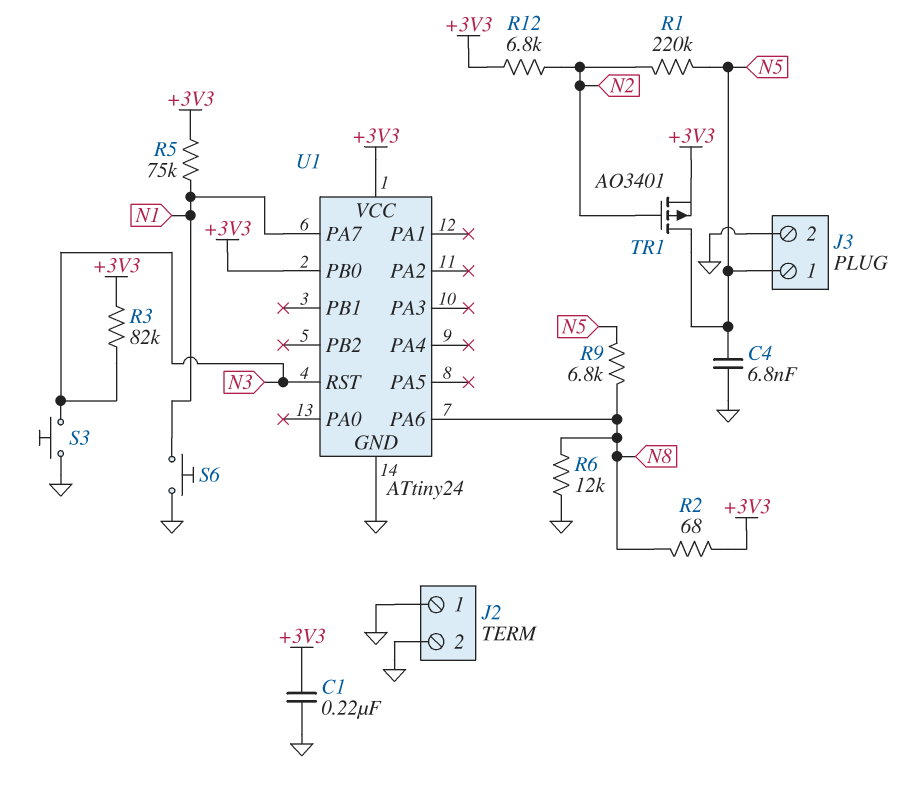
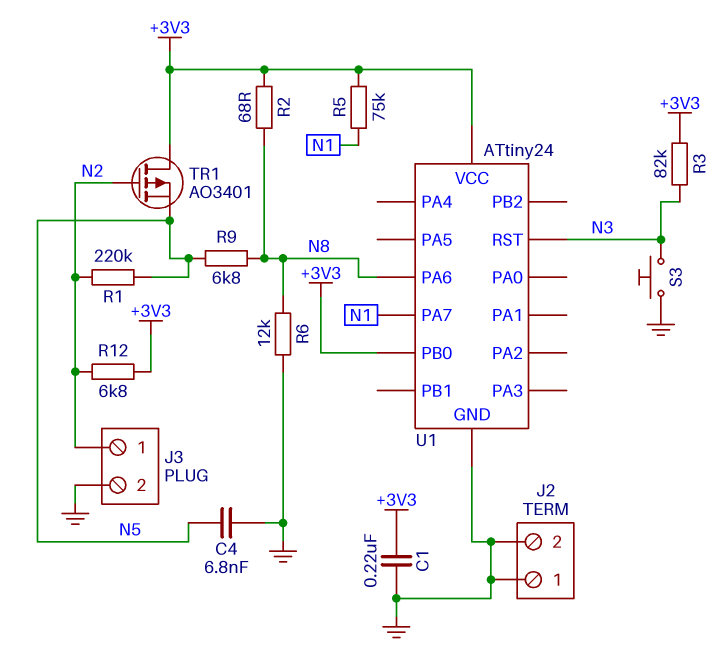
J3 pin 1: N5 -> N2
S6: button (GND, N1) -> none
TR1: PMOS AO3401 (G N2, D N5, S +3V3) -> PMOS AO3401 (G N2, D +3V3, S N5)

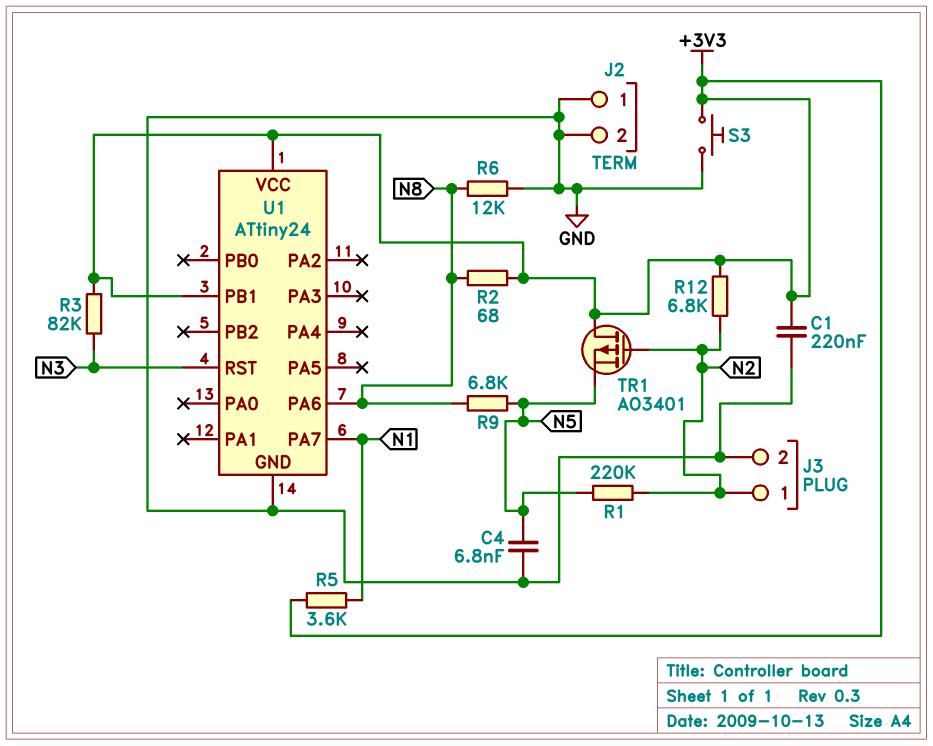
R5: 75k (+3V3, N1) -> 3.6k (+3V3, N1)
S3: button (GND, N3) -> button (+3V3, GND)
U1 pin PB0: +3V3 -> none
U1 pin PB1: none -> +3V3

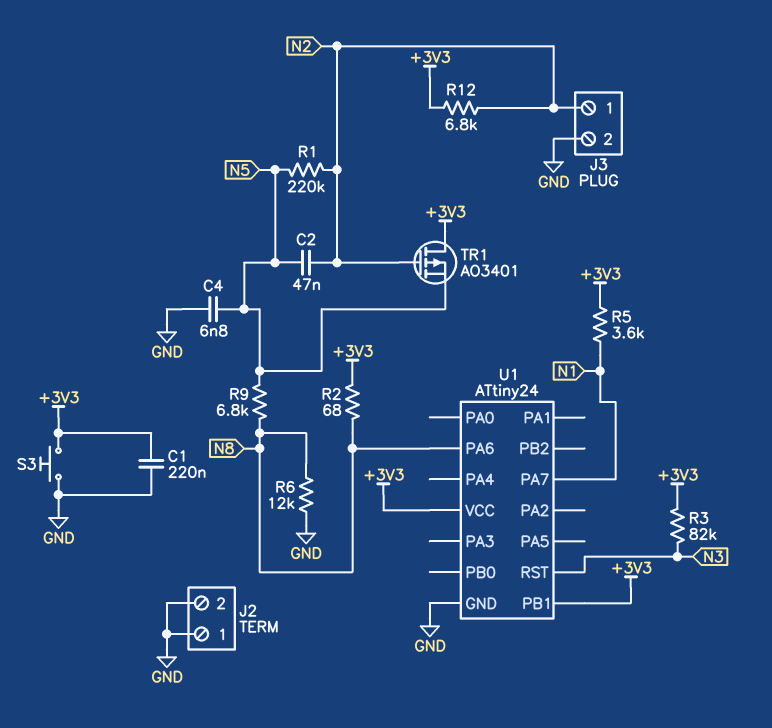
C2: none -> 47nF (N2, N5)

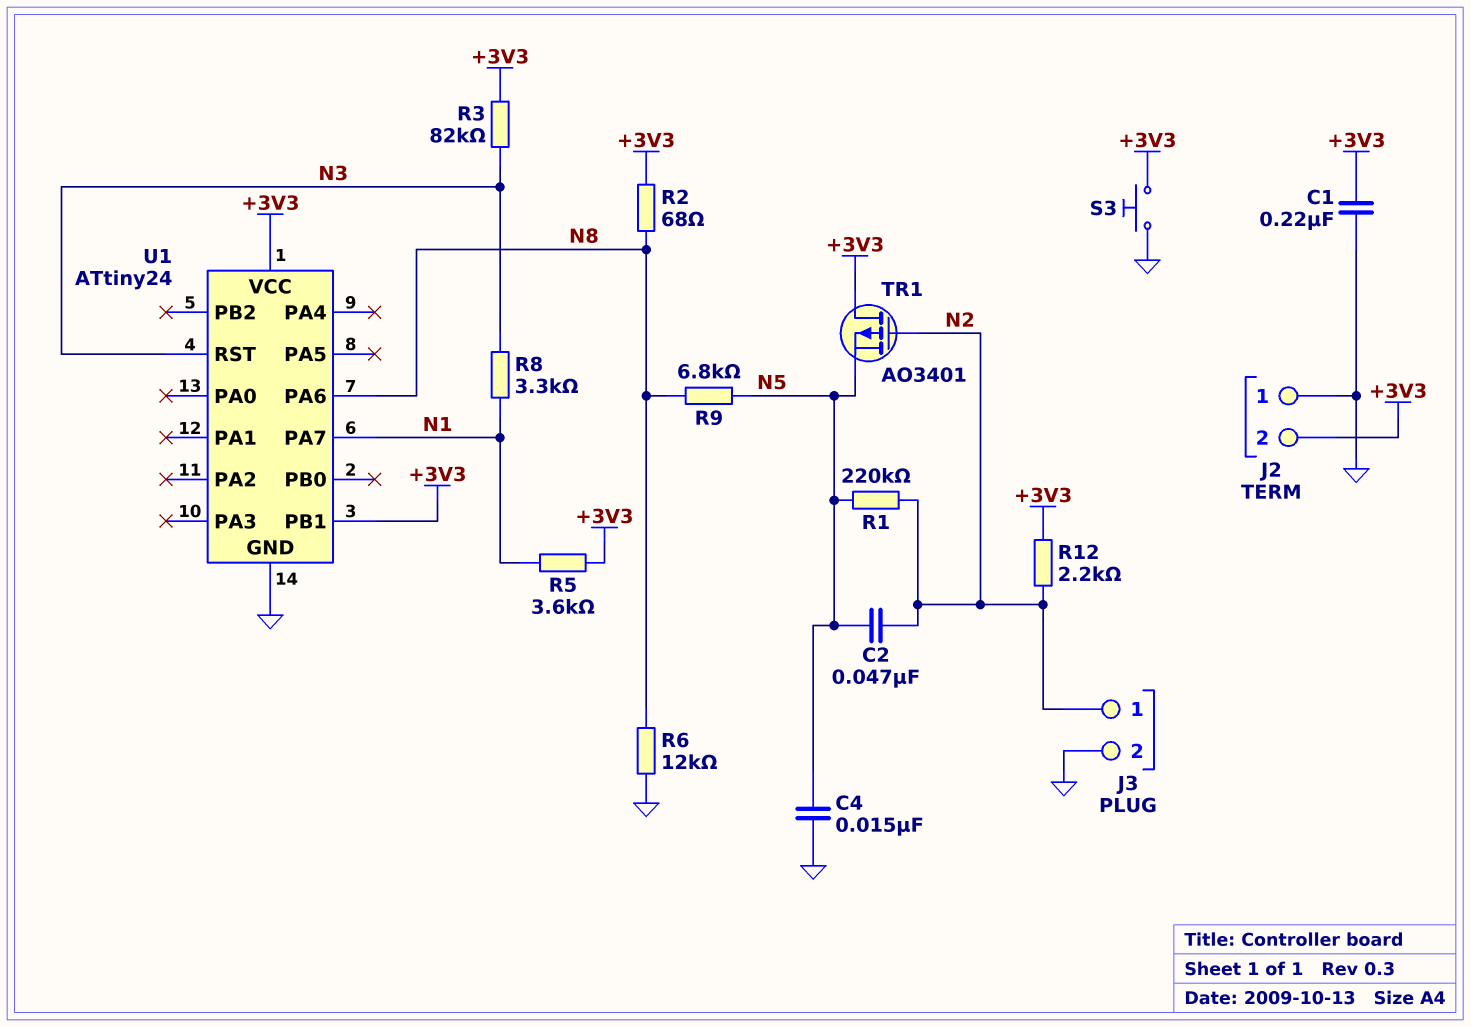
C4: 6.8nF (GND, N5) -> 15nF (GND, N5)
J2 pin 2: GND -> +3V3
R8: none -> 3.3k (N1, N3)
R12: 6.8k (+3V3, N2) -> 2.2k (+3V3, N2)

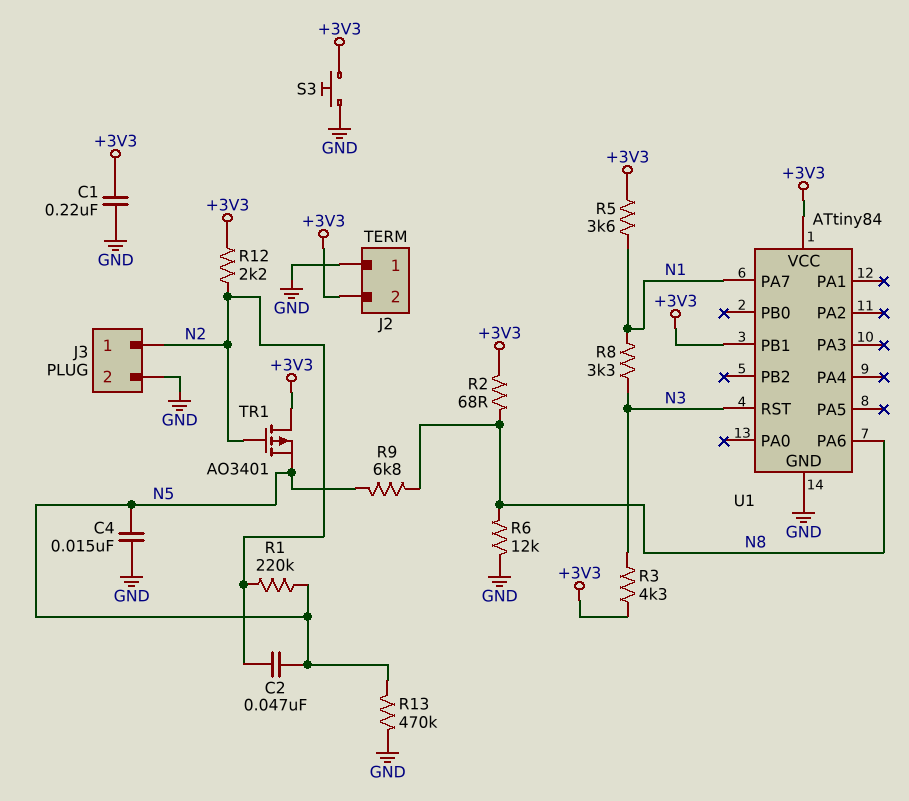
R3: 82k (+3V3, N3) -> 4.3k (+3V3, N3)
R13: none -> 470k (GND, N5)
U1: ATtiny24 -> ATtiny84

